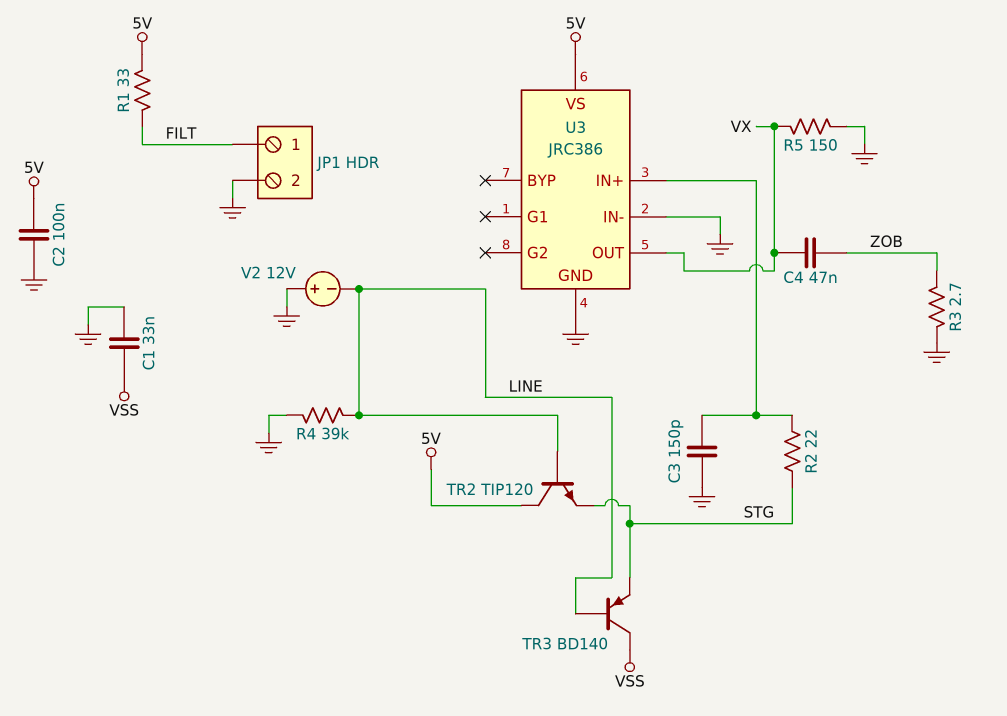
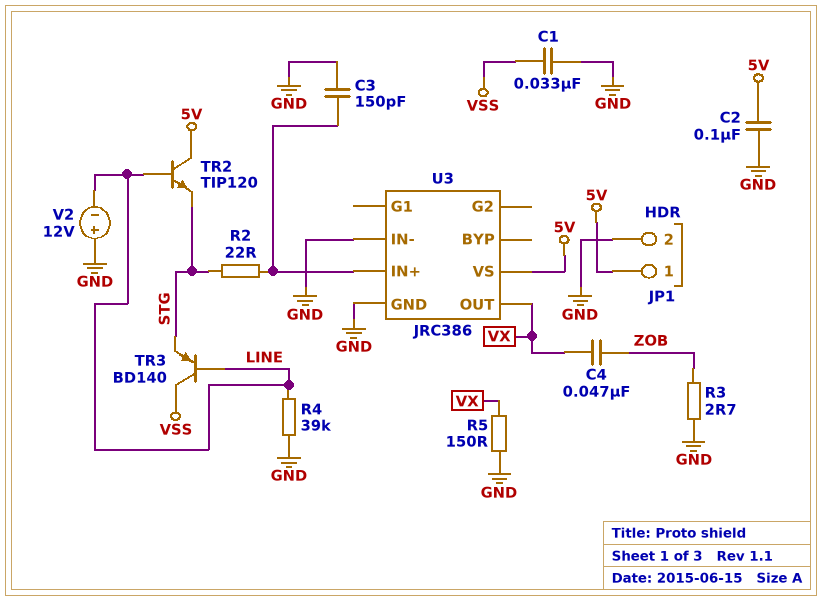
JP1 pin 1: FILT -> 5V
R1: 33 (5V, FILT) -> none

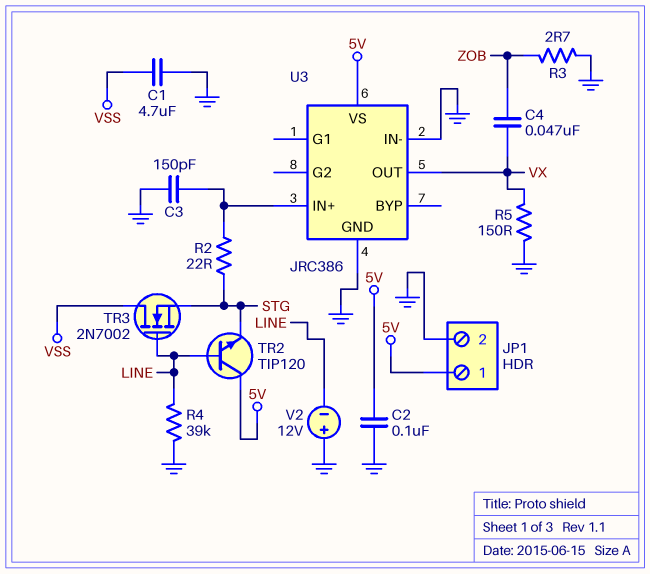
C1: 33nF (GND, VSS) -> 4.7uF (GND, VSS)
TR3: PNP BD140 (B LINE, C VSS, E STG) -> NMOS 2N7002 (G LINE, D VSS, S STG)

